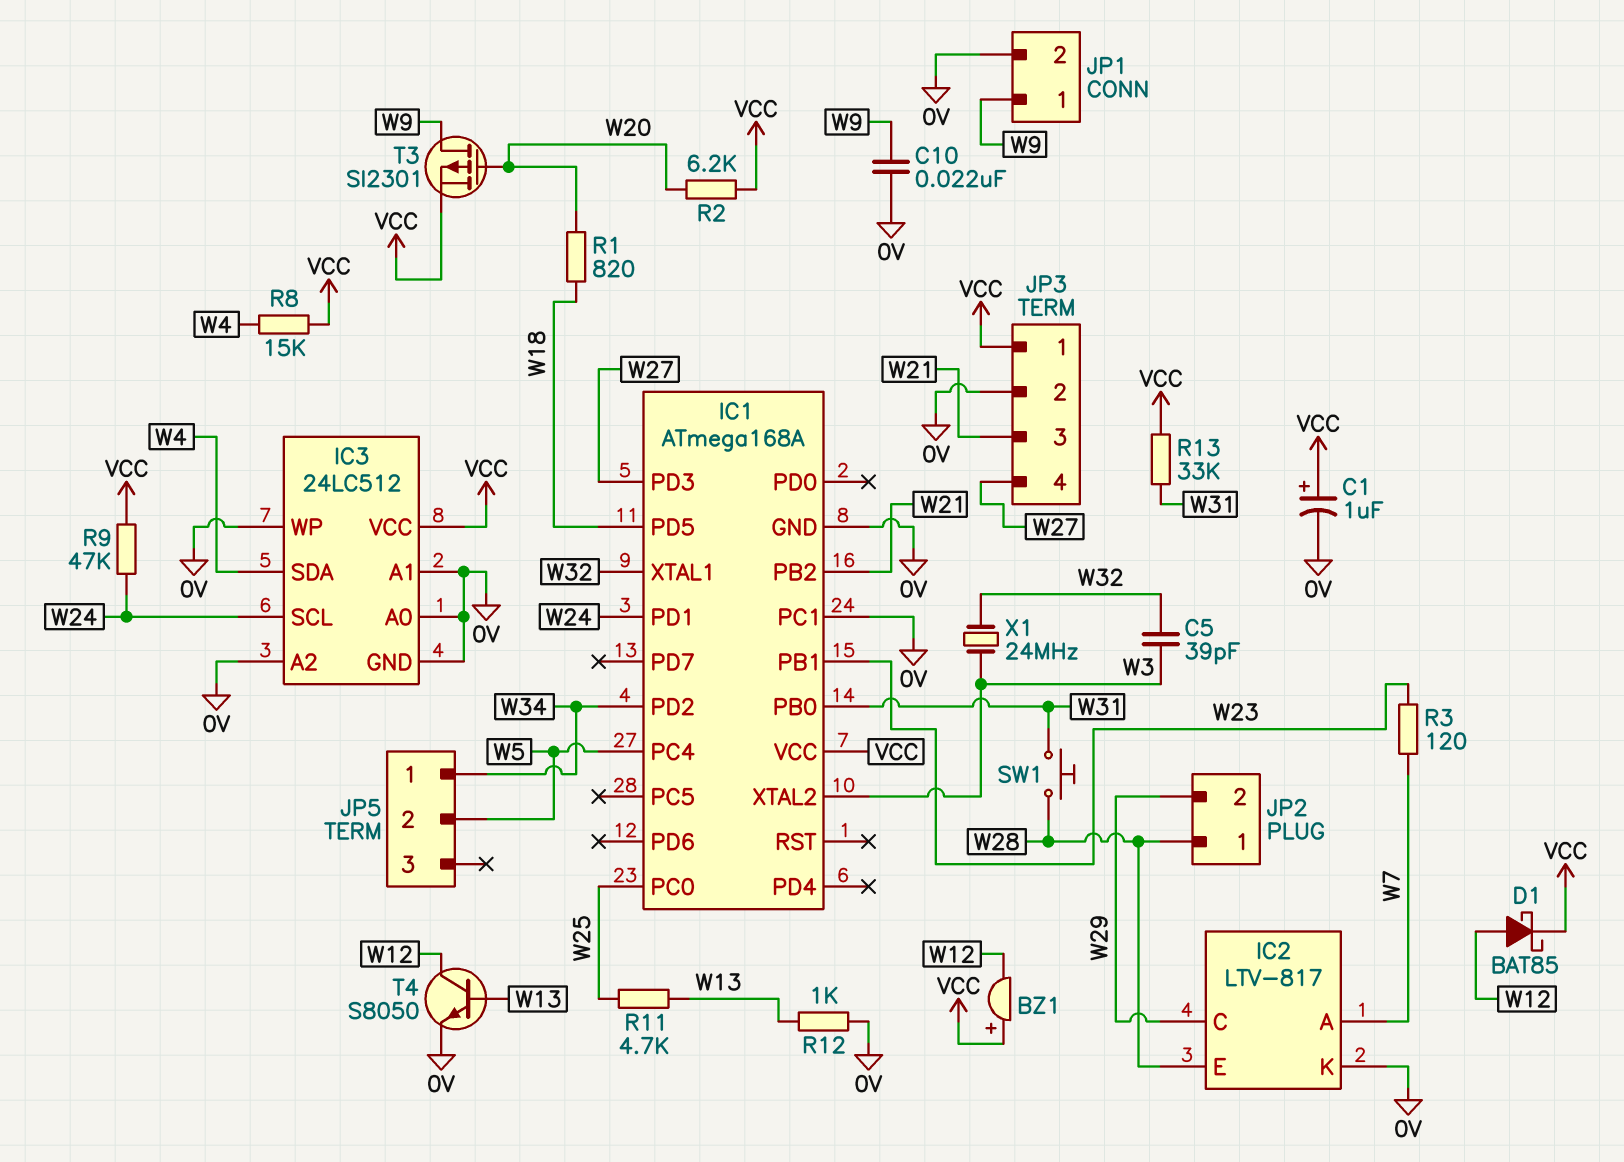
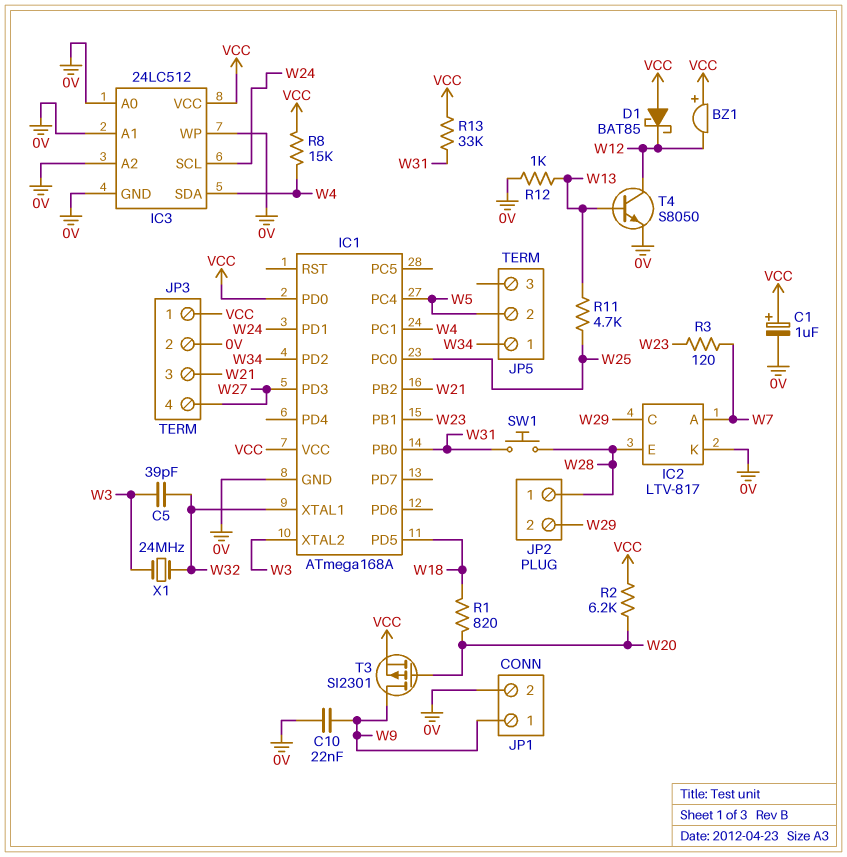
D1: schottky BAT85 (A W12, K VCC) -> schottky BAT85 (A VCC, K W12)
IC1 pin PC1: 0V -> W4
IC1 pin PD0: none -> VCC
R9: 47k (VCC, W24) -> none

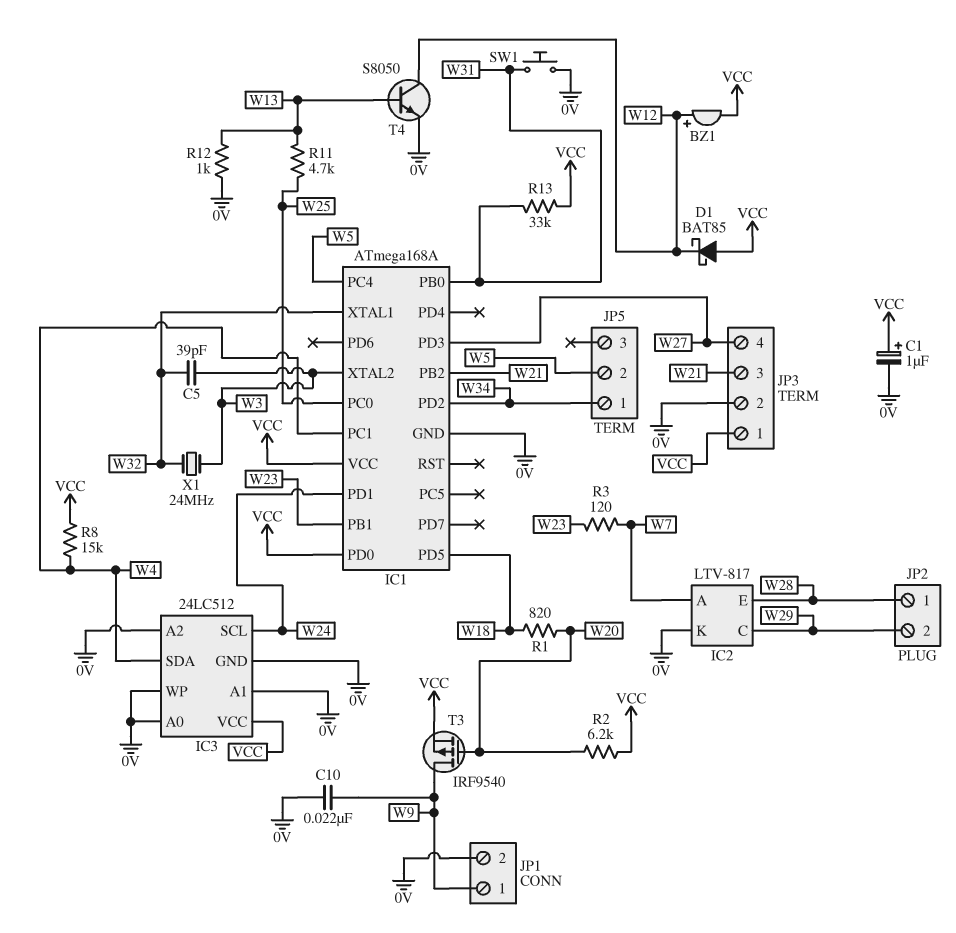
BZ1: buzzer (plus VCC, minus W12) -> buzzer (plus W12, minus VCC)
SW1: button (W28, W31) -> button (0V, W31)
T3: PMOS SI2301 (G W20, D W9, S VCC) -> PMOS IRF9540 (G W20, D W9, S VCC)

